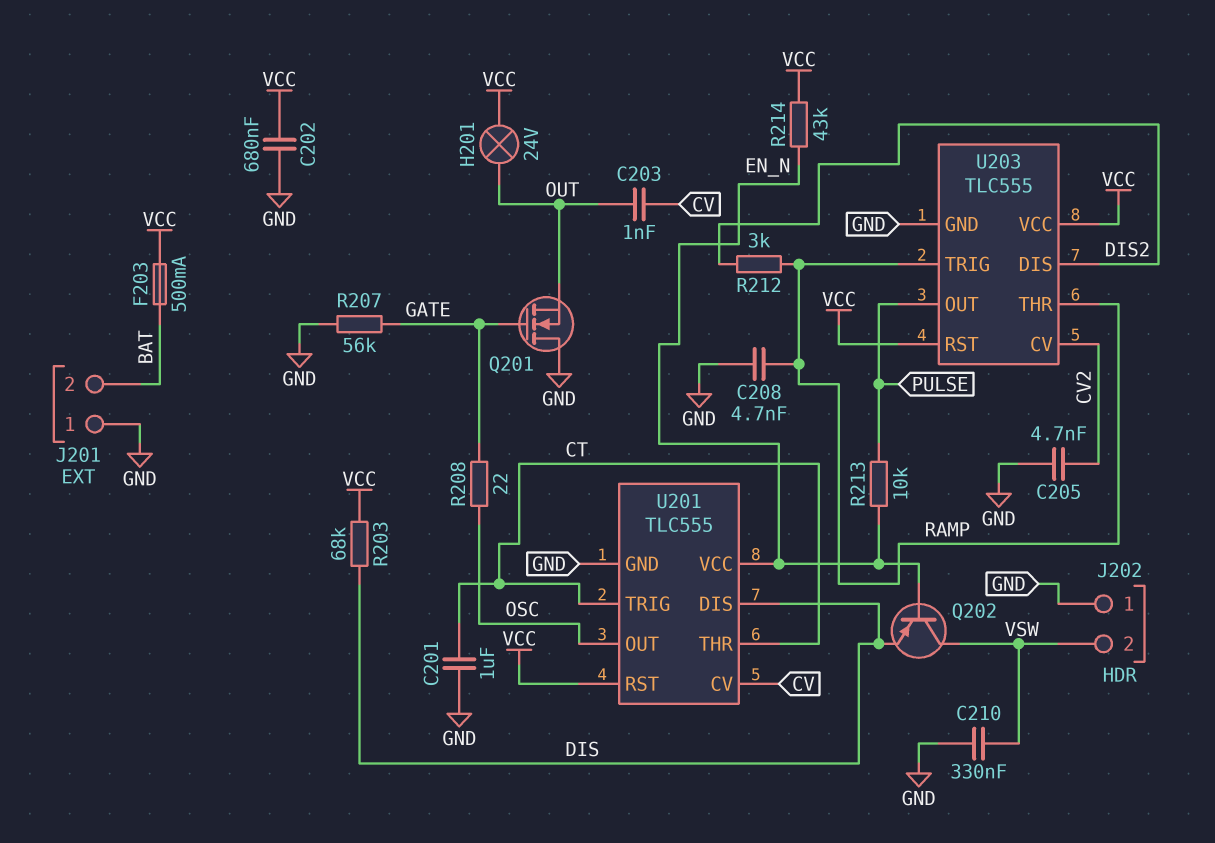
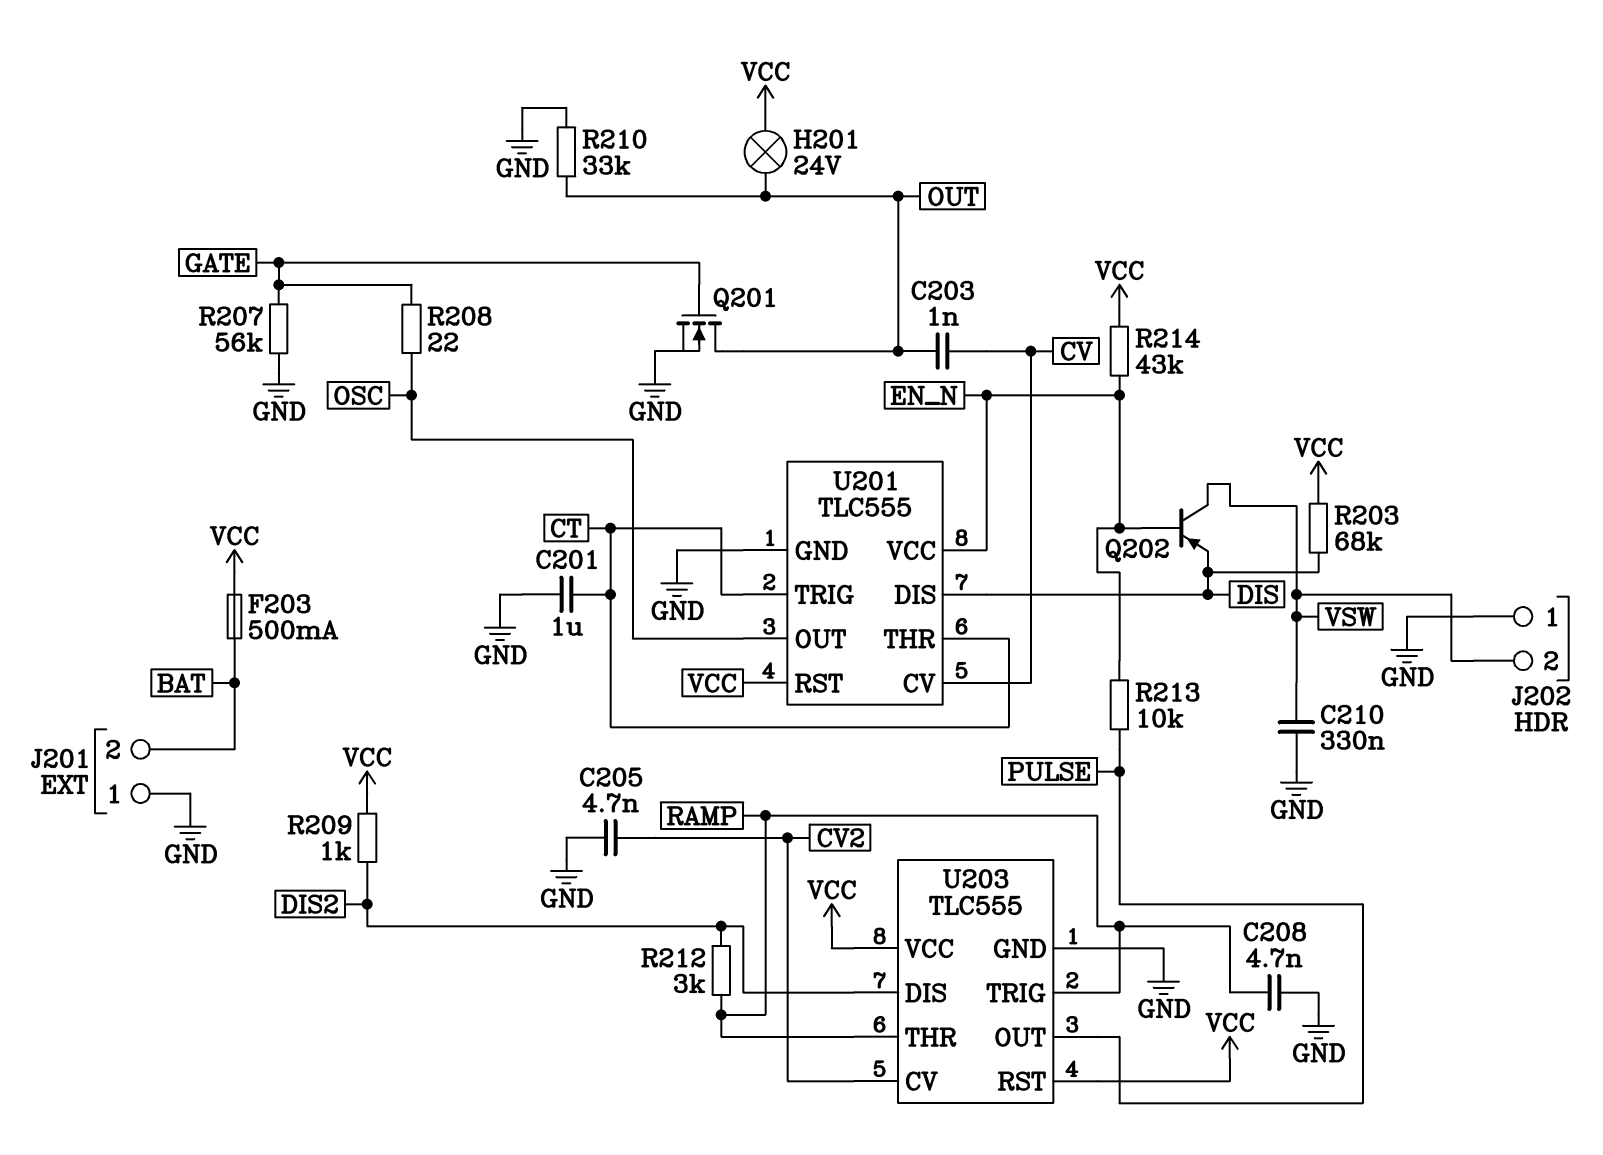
C202: 680nF (GND, VCC) -> none
Q201: NMOS (G GATE, D GND, S OUT) -> NMOS (G GATE, D OUT, S GND)
R209: none -> 1k (DIS2, VCC)
R210: none -> 33k (GND, OUT)

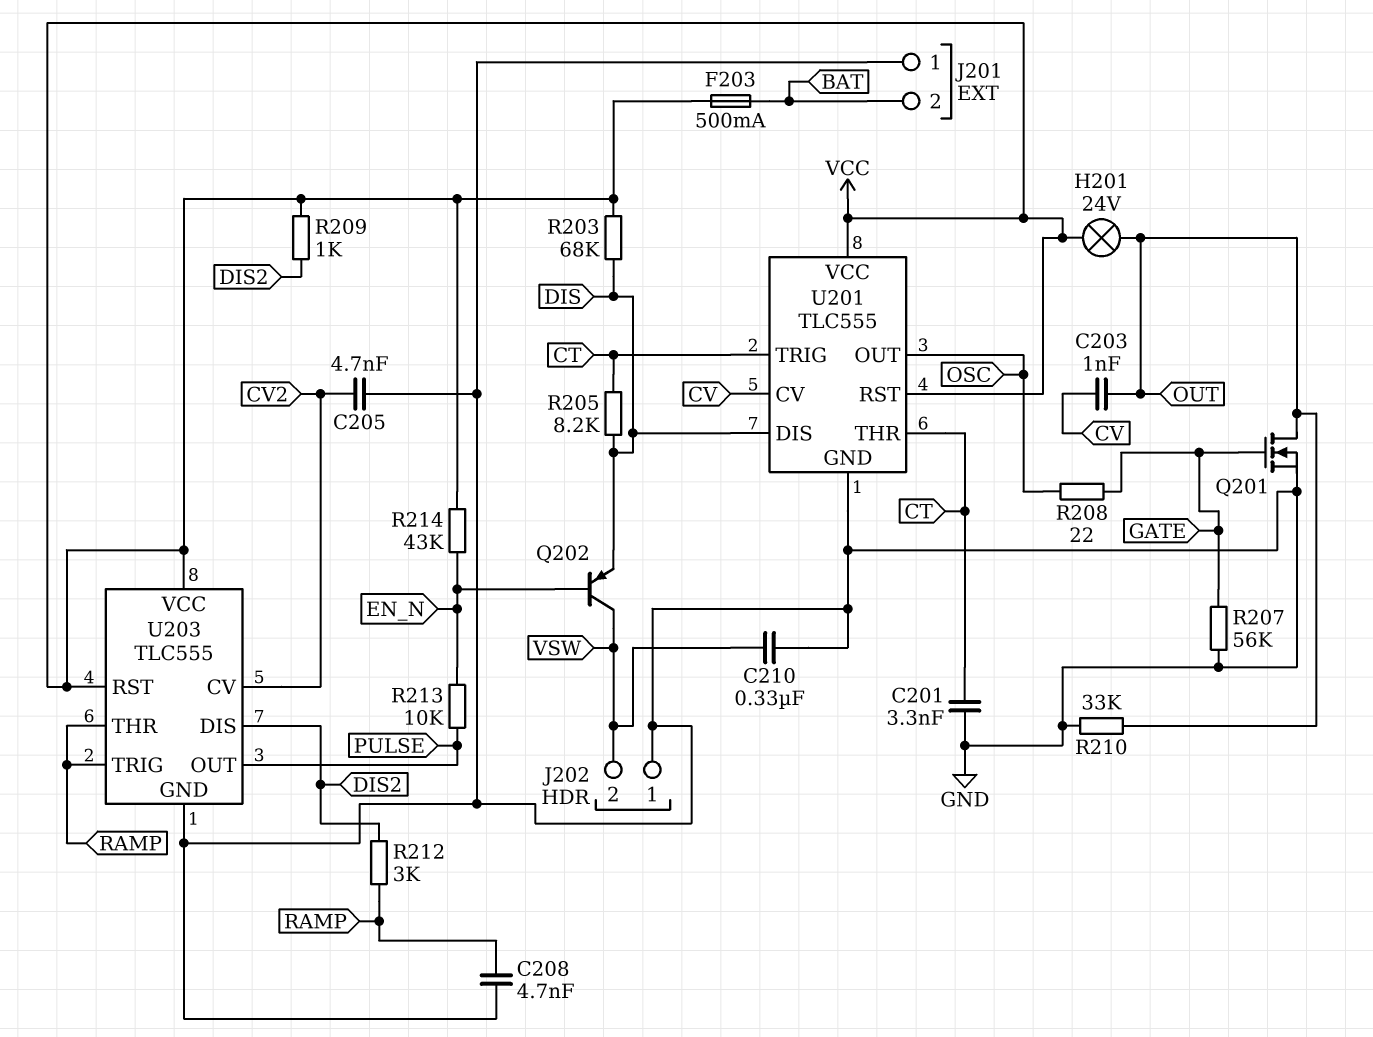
C201: 1uF (CT, GND) -> 3.3nF (CT, GND)
R205: none -> 8.2k (CT, DIS)
U201 pin VCC: EN_N -> VCC

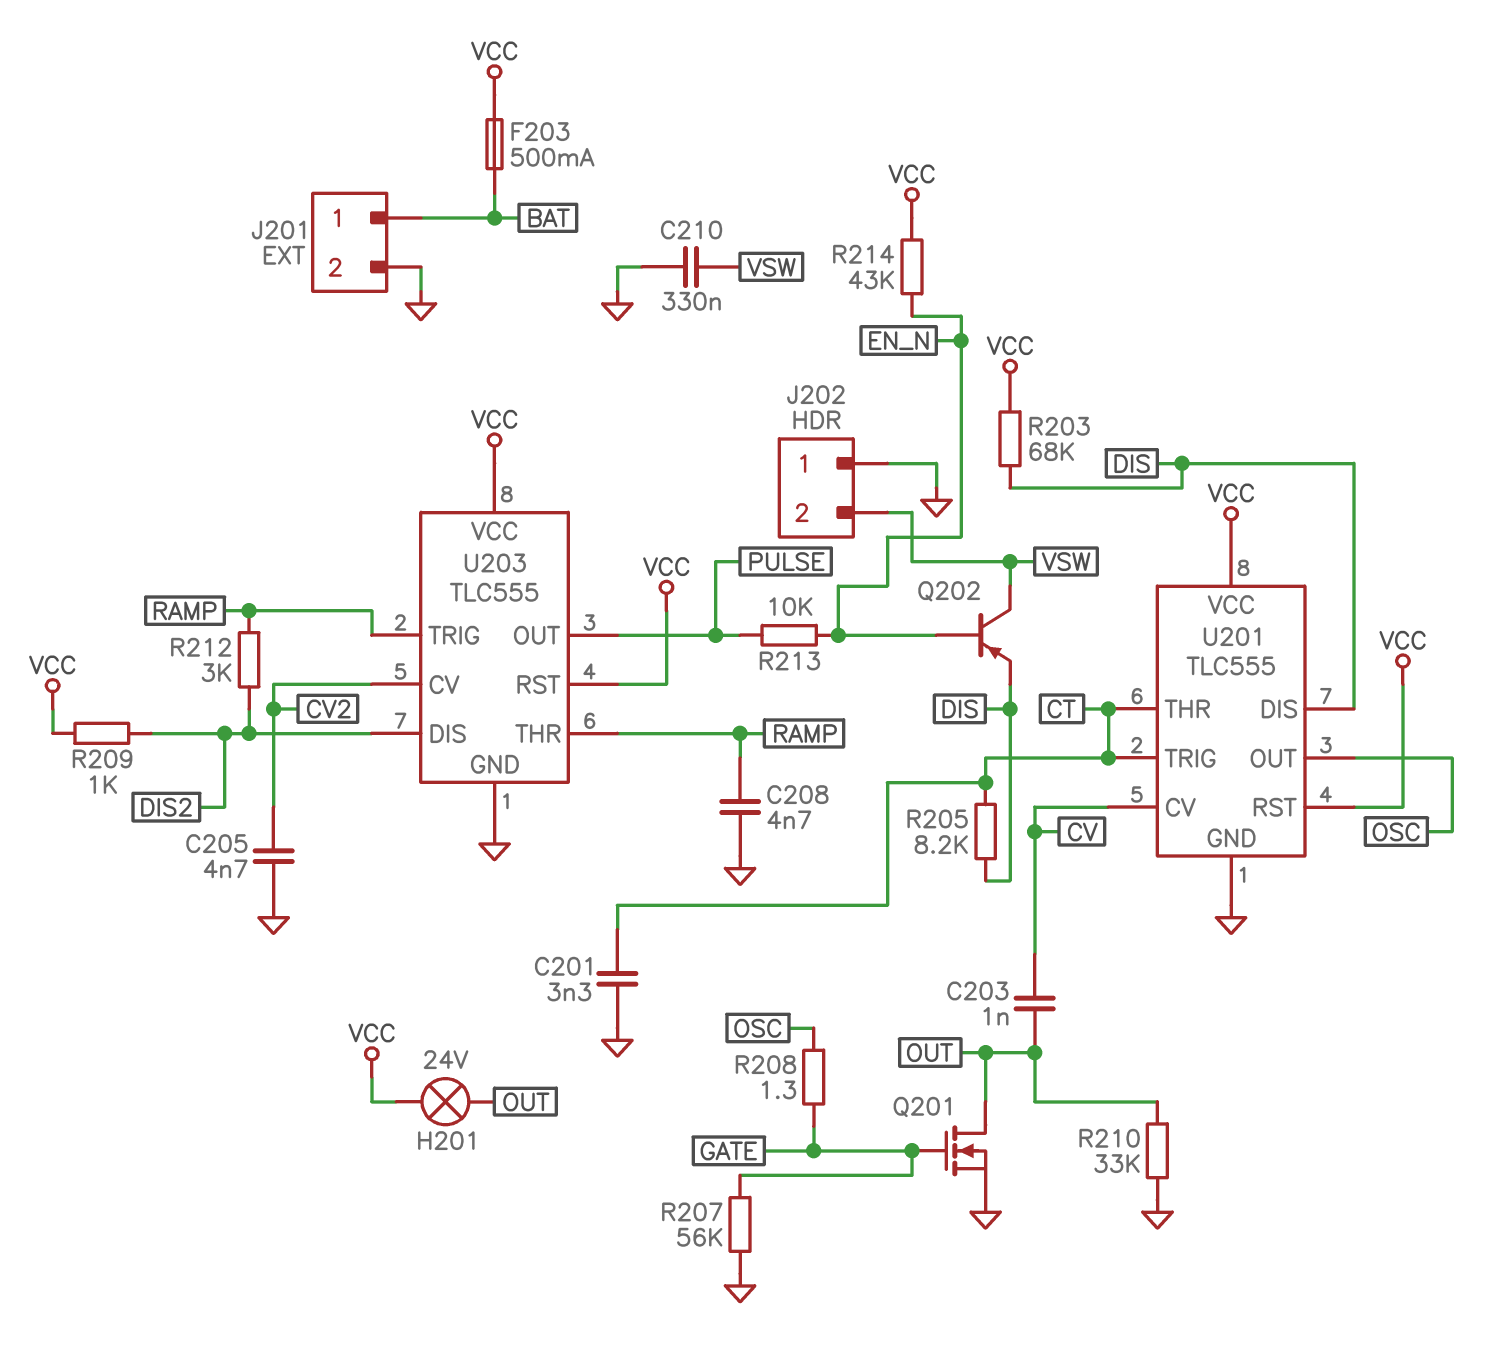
J201 pin 1: GND -> BAT
J201 pin 2: BAT -> GND
R208: 22 (GATE, OSC) -> 1.3 (GATE, OSC)

